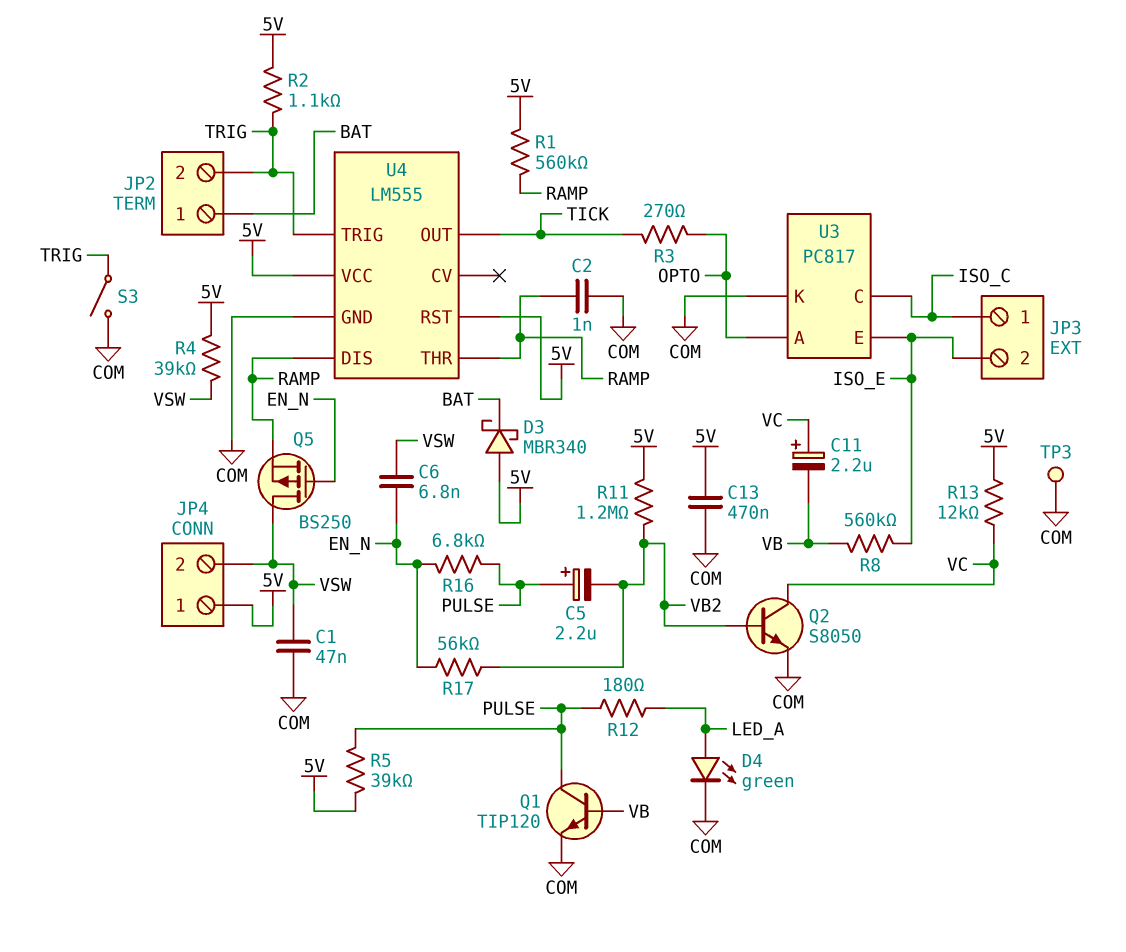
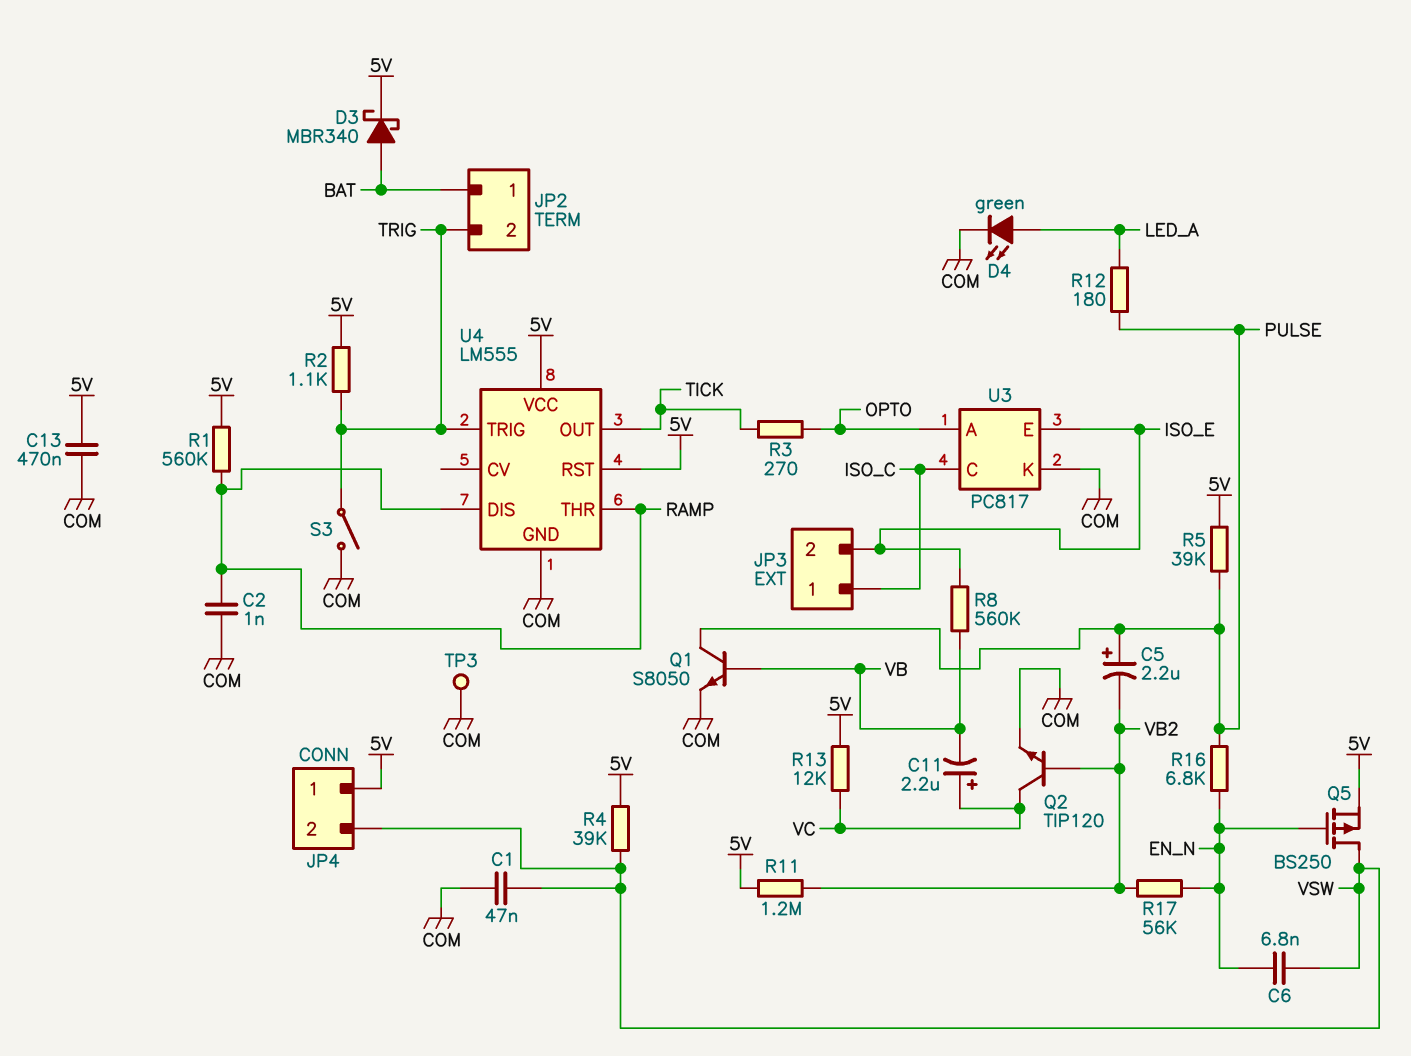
D3: schottky MBR340 (A 5V, K BAT) -> schottky MBR340 (A BAT, K 5V)
Q1: NPN TIP120 (B VB, C PULSE, E COM) -> NPN S8050 (B VB, C PULSE, E COM)
Q2: NPN S8050 (B VB2, C VC, E COM) -> NPN TIP120 (B VB2, C VC, E COM)
Q5: PMOS BS250 (G EN_N, D VSW, S RAMP) -> PMOS BS250 (G EN_N, D VSW, S 5V)

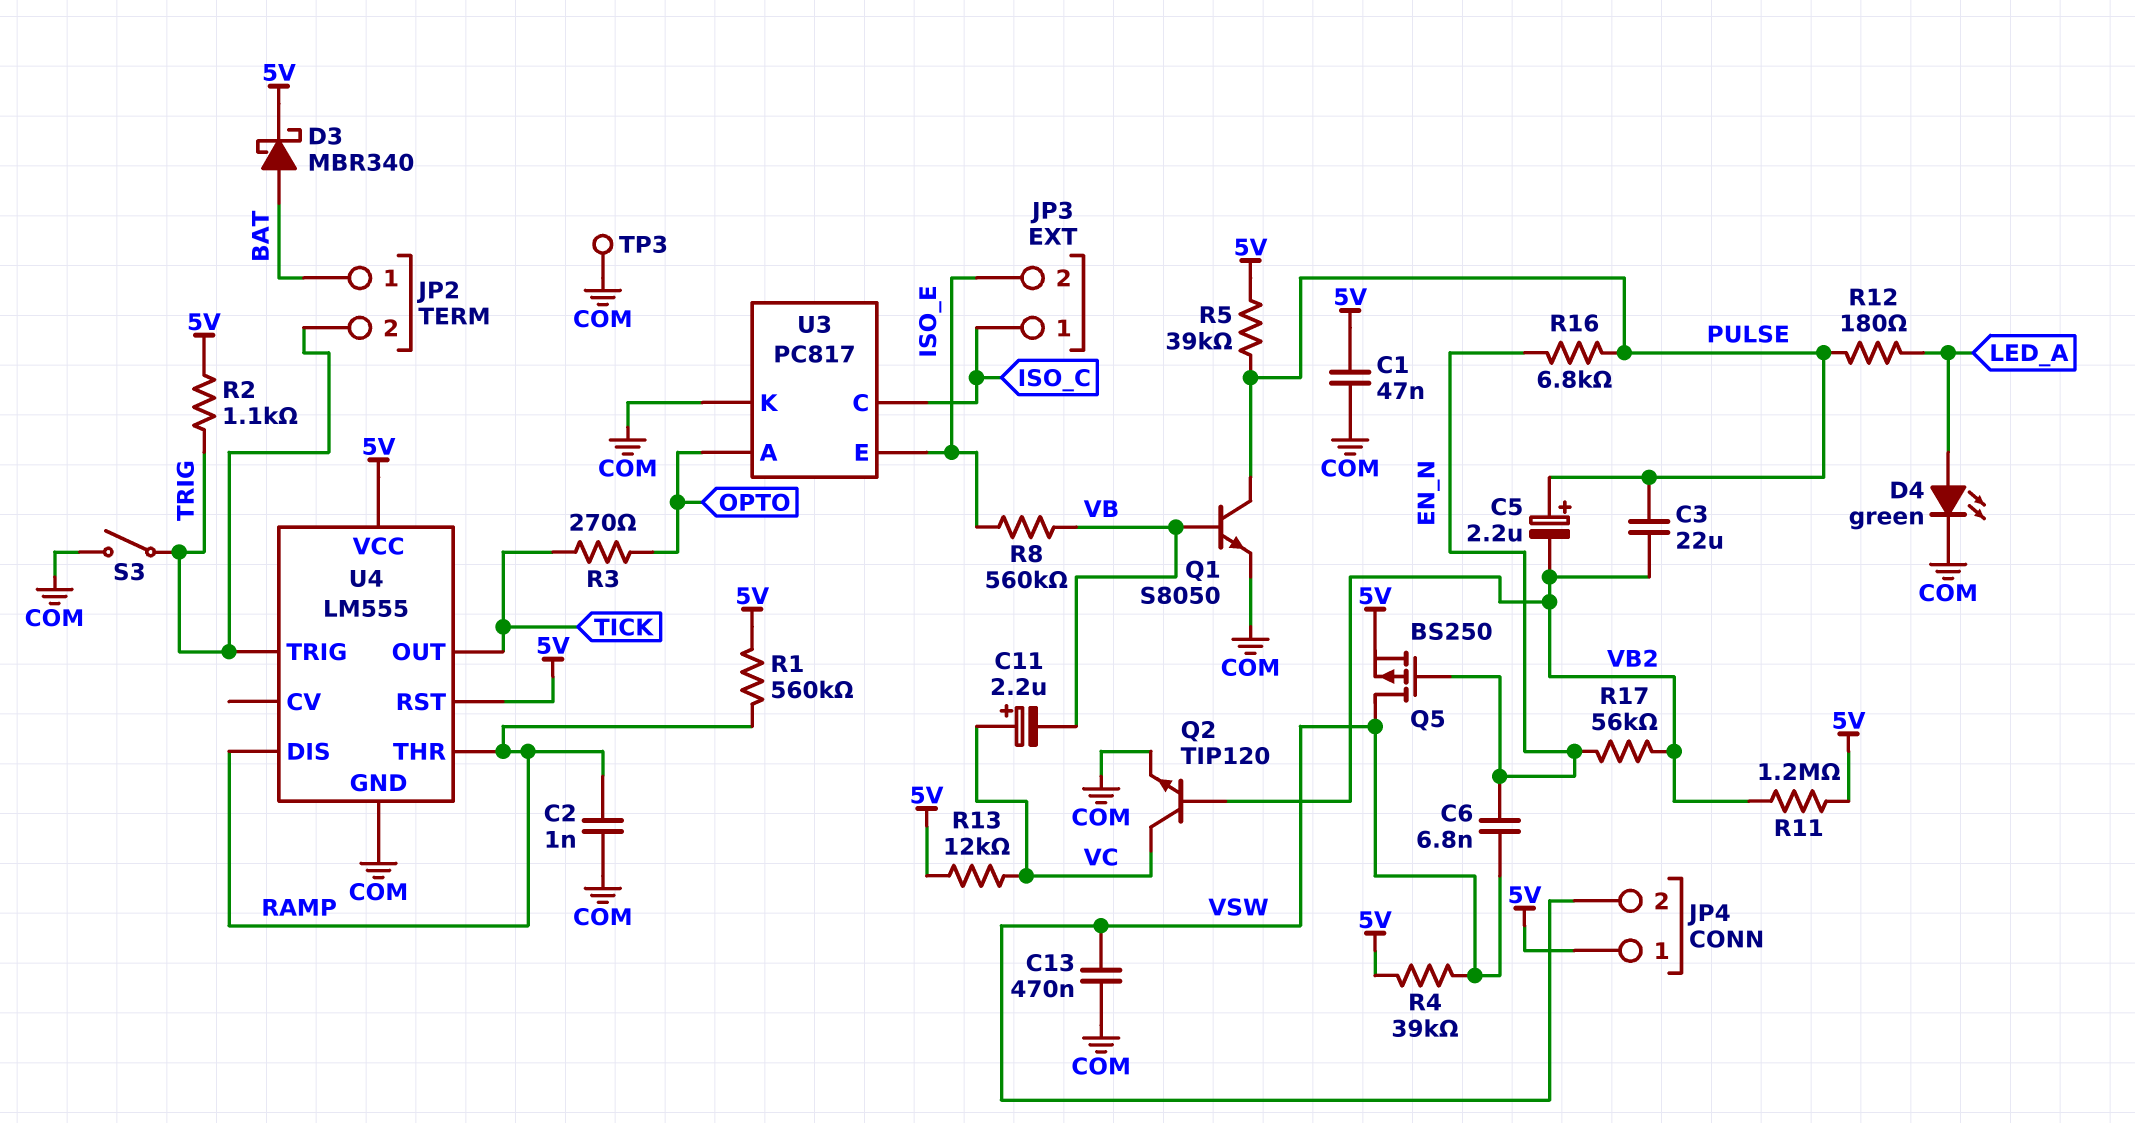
C1: 47nF (COM, VSW) -> 47nF (5V, COM)
C3: none -> 22uF (PULSE, VB2)
C13: 470nF (5V, COM) -> 470nF (COM, VSW)

